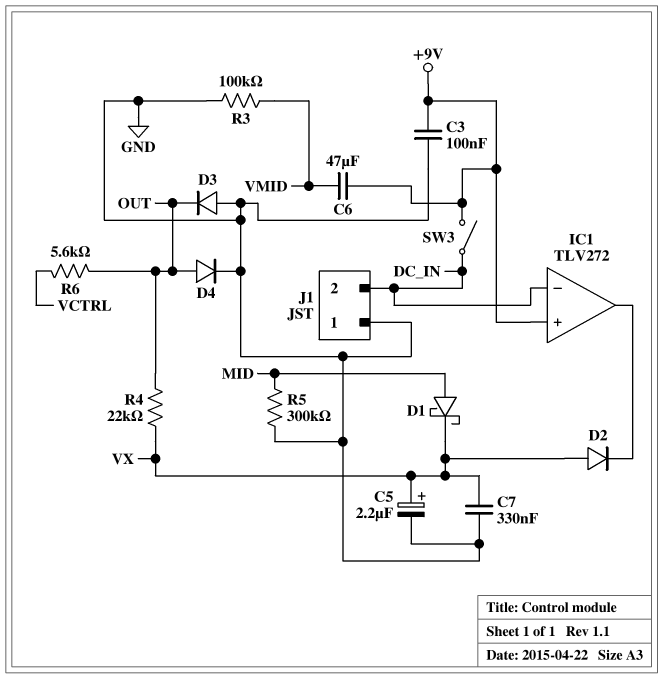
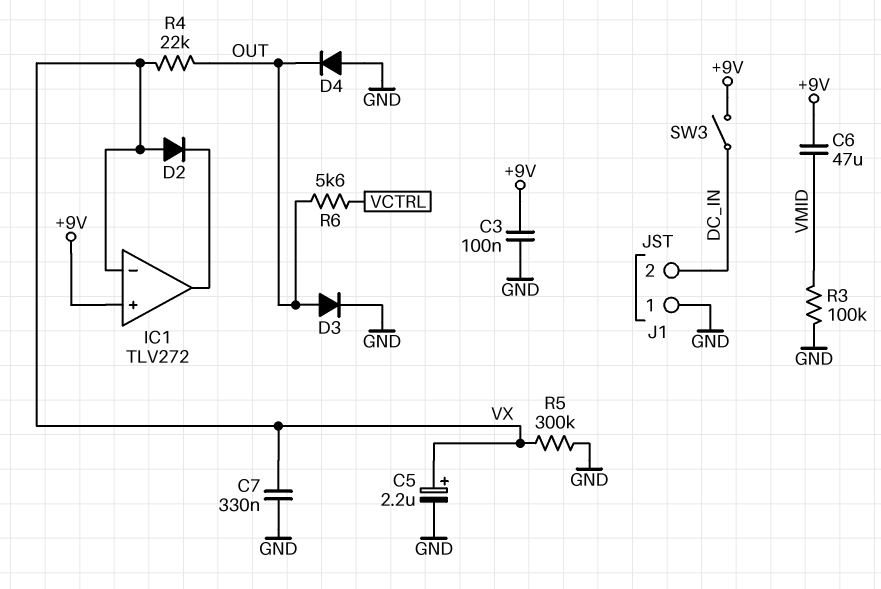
D1: schottky (A MID, K VX) -> none
D3: diode (A GND, K OUT) -> diode (A OUT, K GND)
D4: diode (A OUT, K GND) -> diode (A GND, K OUT)
IC1 pin in-: DC_IN -> VX
R5: 300k (GND, MID) -> 300k (GND, VX)

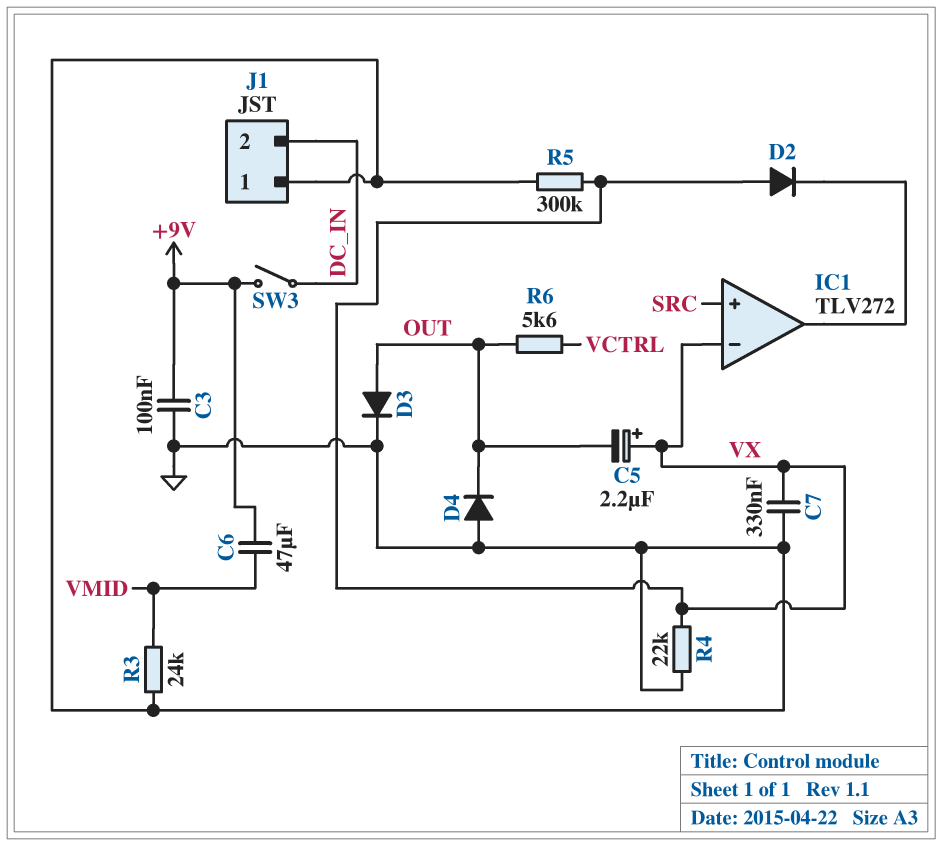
C5: 2.2uF (plus VX, minus GND) -> 2.2uF (plus VX, minus OUT)
IC1 pin in+: +9V -> SRC
R3: 100k (GND, VMID) -> 24k (GND, VMID)
R4: 22k (OUT, VX) -> 22k (GND, VX)

